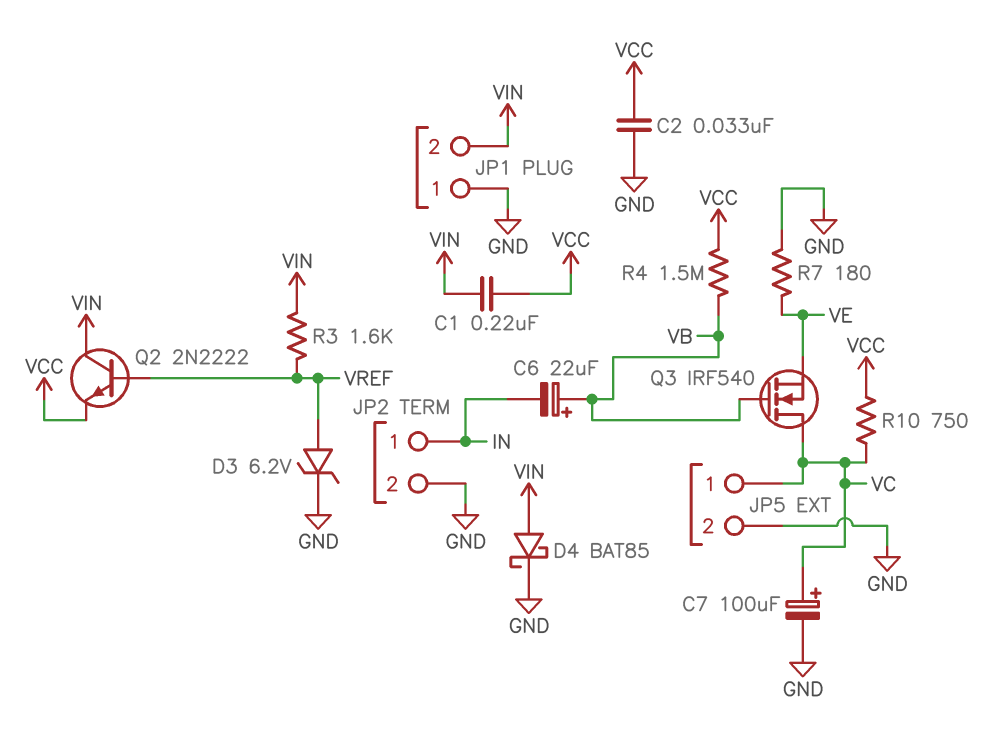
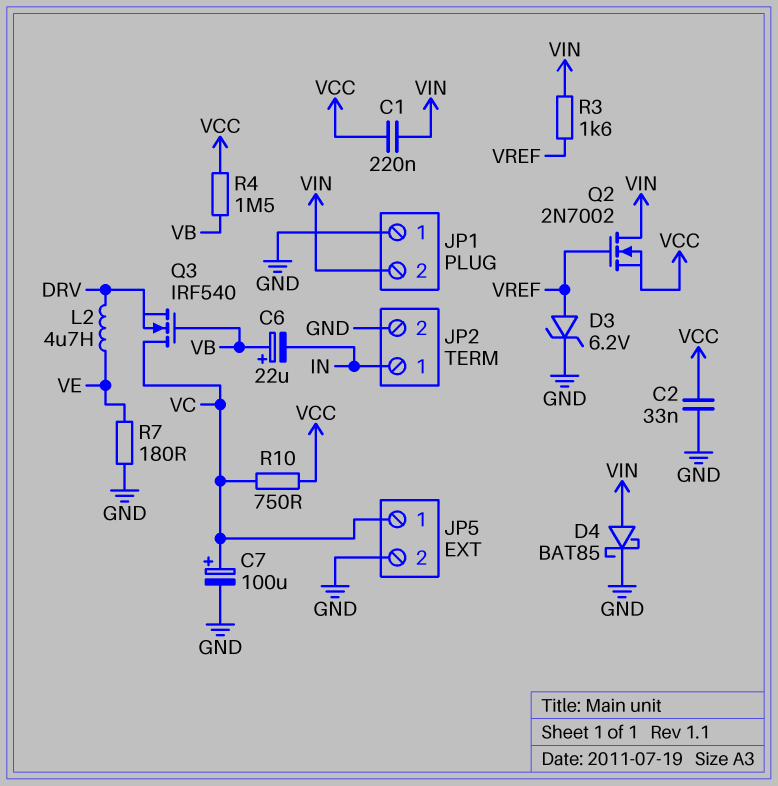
L2: none -> 4.7uH (DRV, VE)
Q2: NPN 2N2222 (B VREF, C VIN, E VCC) -> NMOS 2N7002 (G VREF, D VIN, S VCC)
Q3: NMOS IRF540 (G VB, D VC, S VE) -> NMOS IRF540 (G VB, D VC, S DRV)

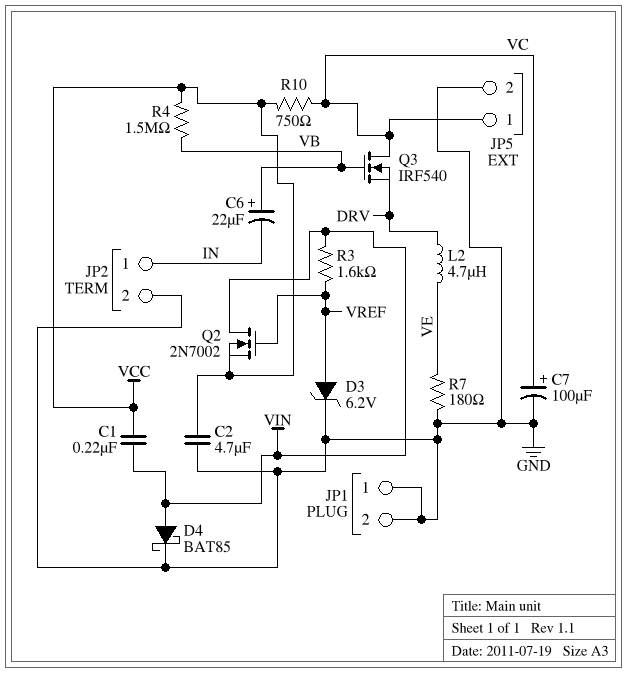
C2: 33nF (GND, VCC) -> 4.7uF (GND, VCC)
JP1 pin 2: VIN -> GND

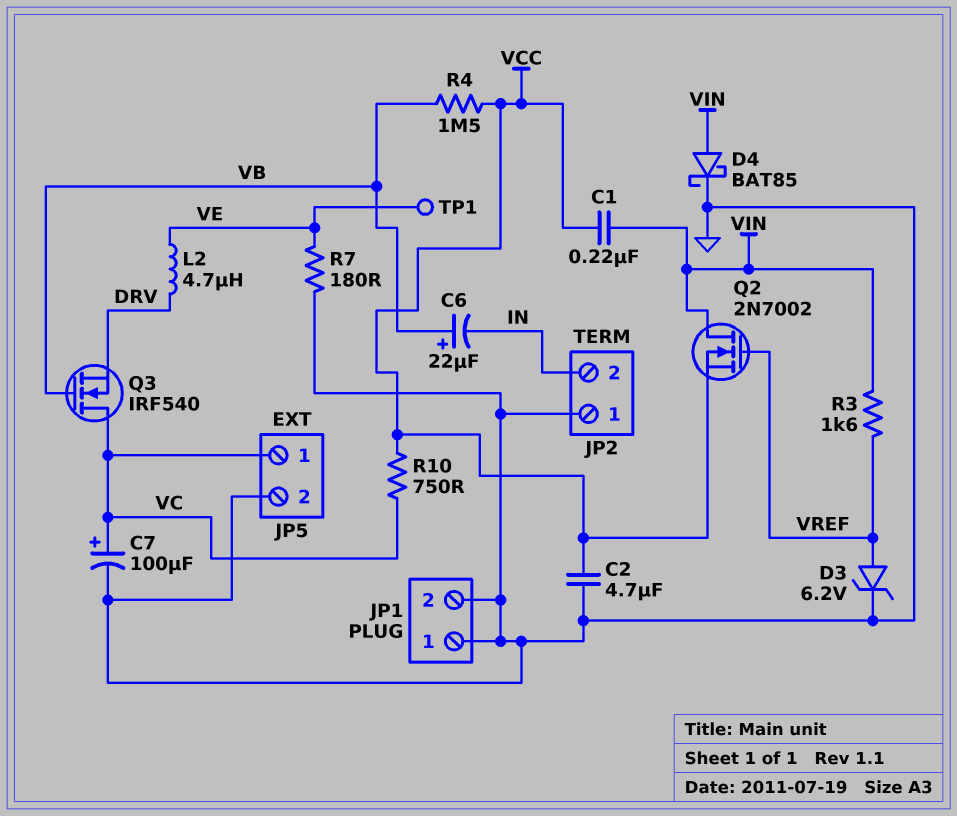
JP2 pin 1: IN -> GND
JP2 pin 2: GND -> IN
TP1: none -> test point (VE)

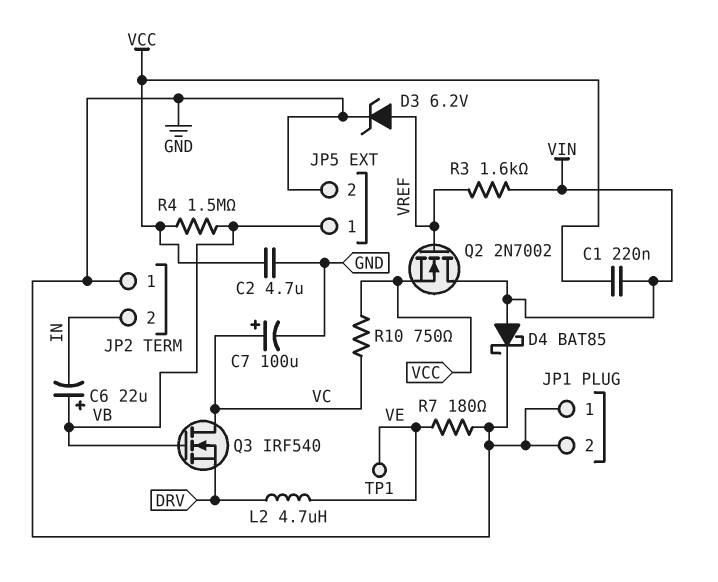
JP5 pin 1: VC -> VB

